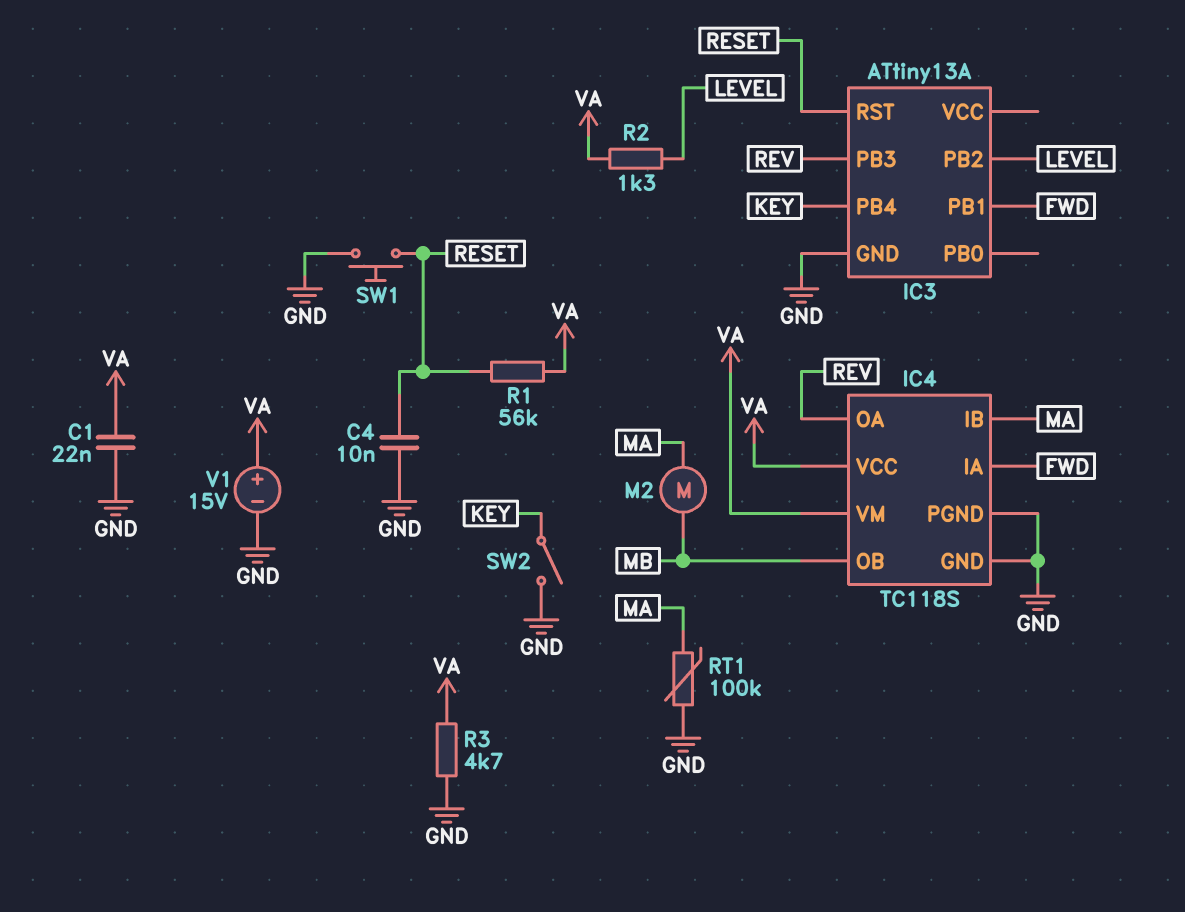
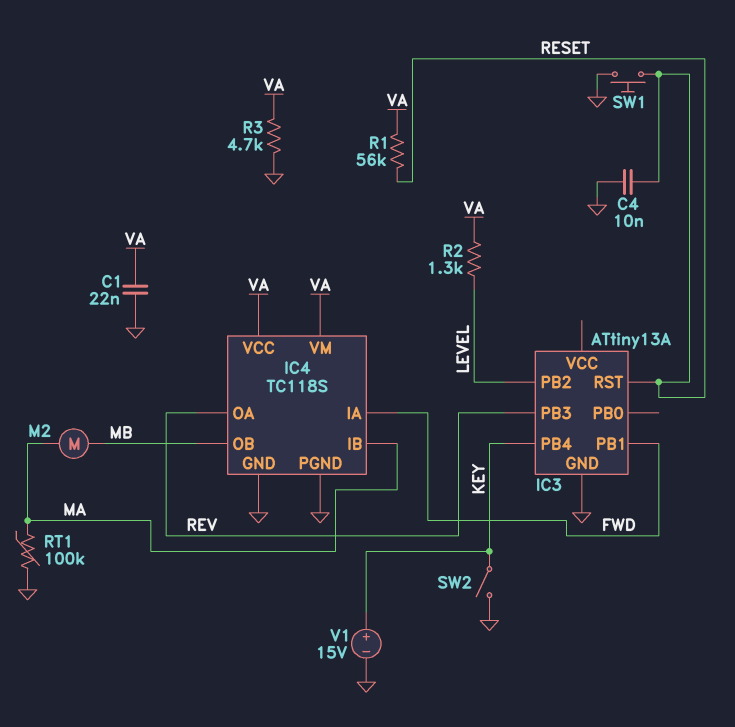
V1: 15V (plus VA, minus GND) -> 15V (plus KEY, minus GND)

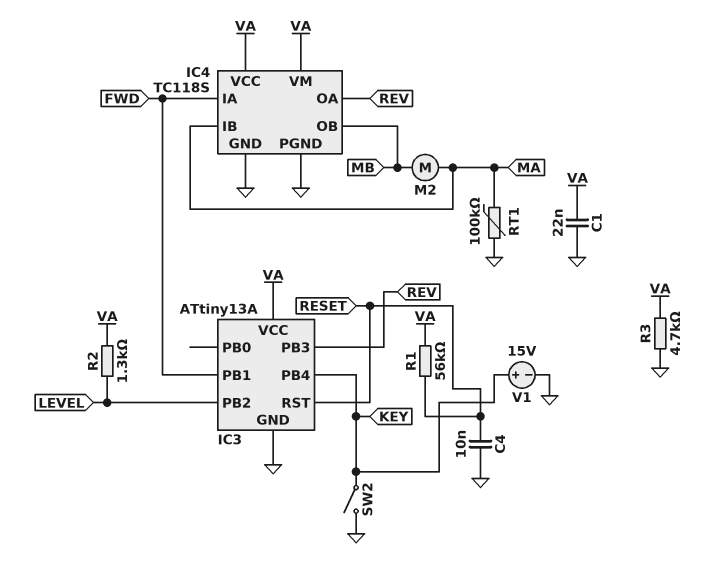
IC3 pin VCC: none -> VA
SW1: button (GND, RESET) -> none

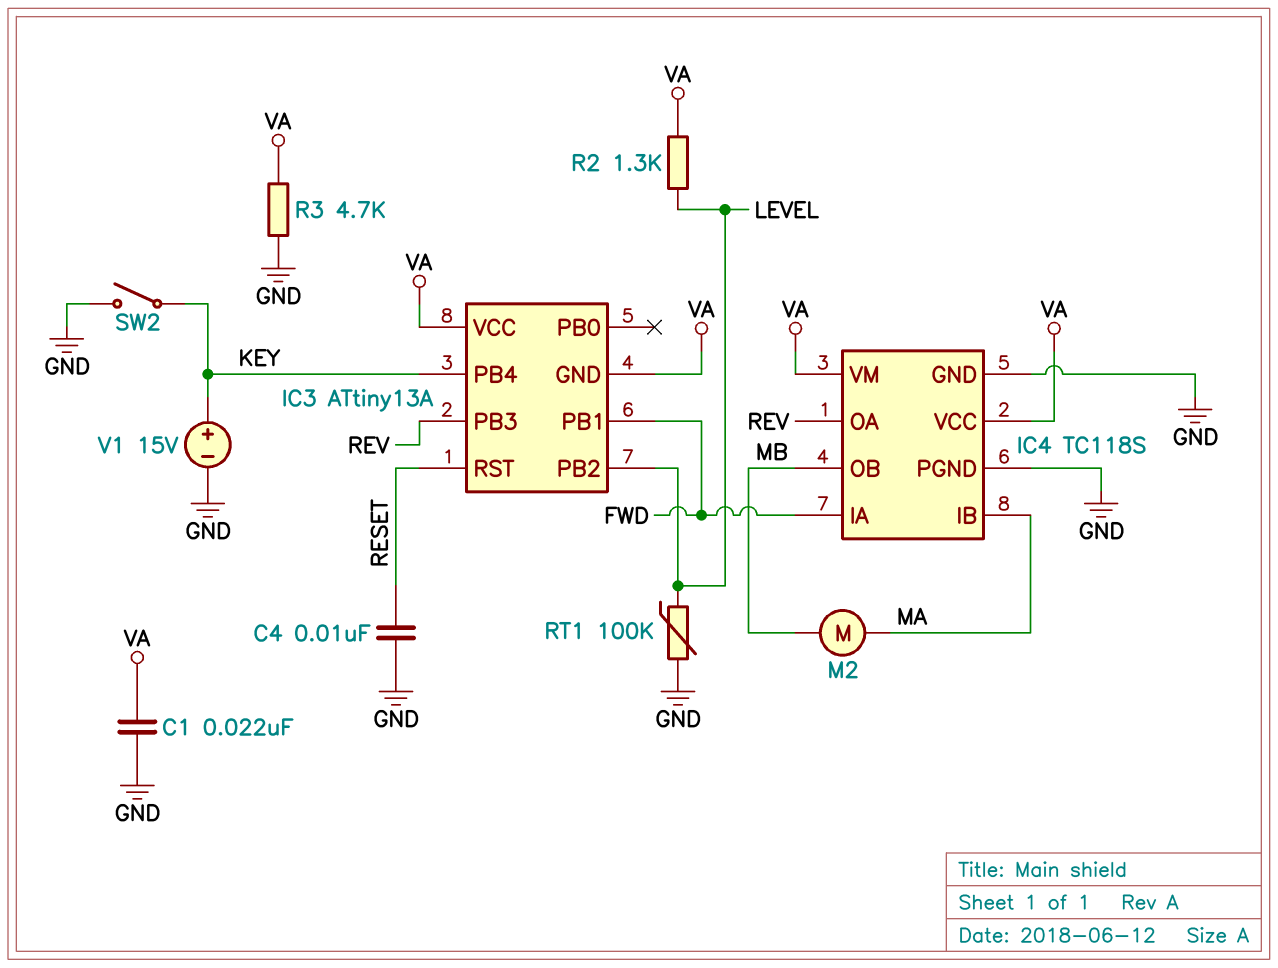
IC3 pin GND: GND -> VA
R1: 56k (RESET, VA) -> none
RT1: 100k (GND, MA) -> 100k (GND, LEVEL)

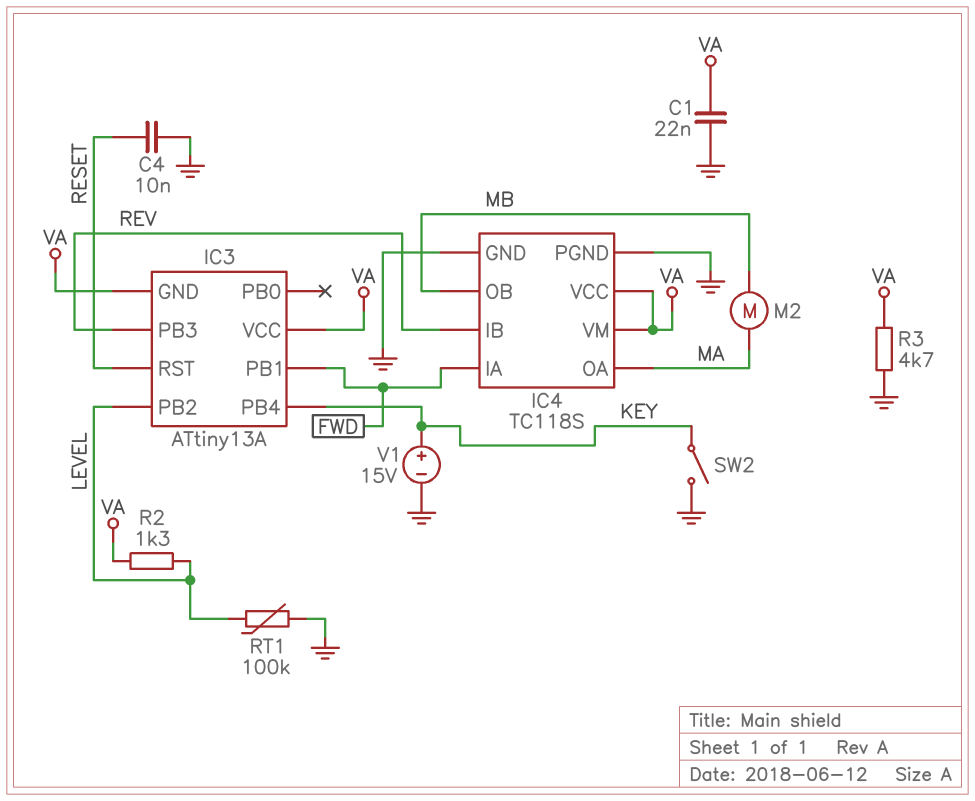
IC4 pin IB: MA -> REV
IC4 pin OA: REV -> MA

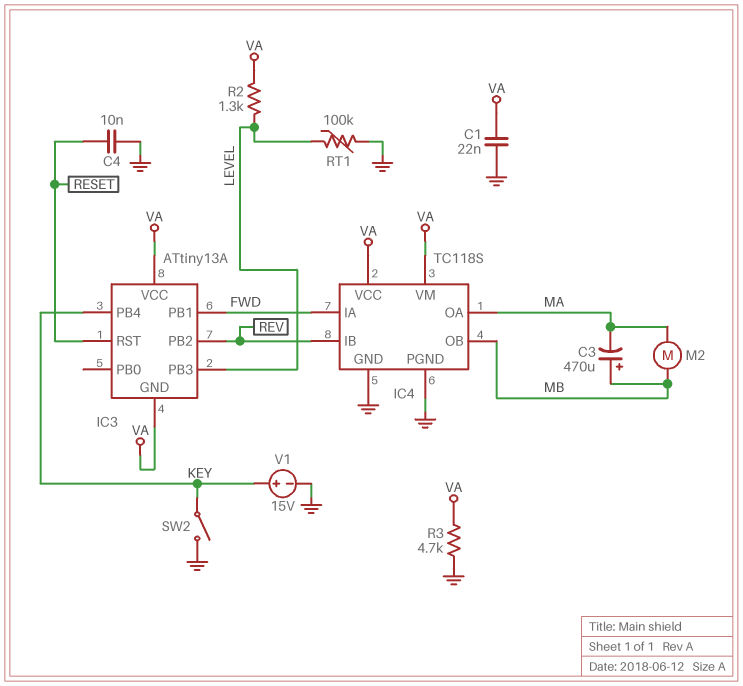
C3: none -> 470uF (plus MB, minus MA)
IC3 pin PB2: LEVEL -> REV
IC3 pin PB3: REV -> LEVEL

